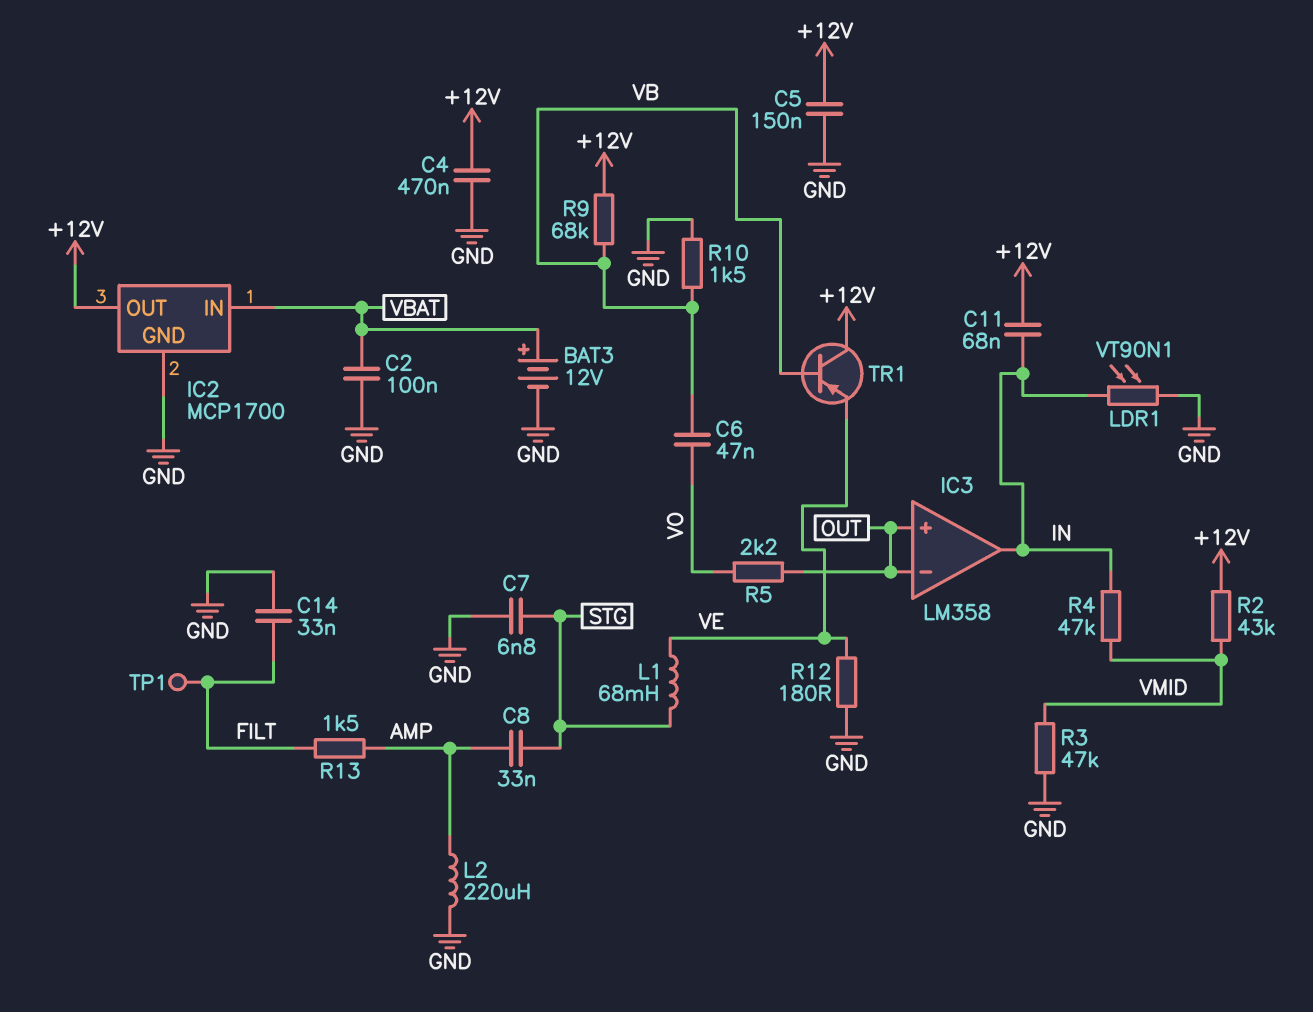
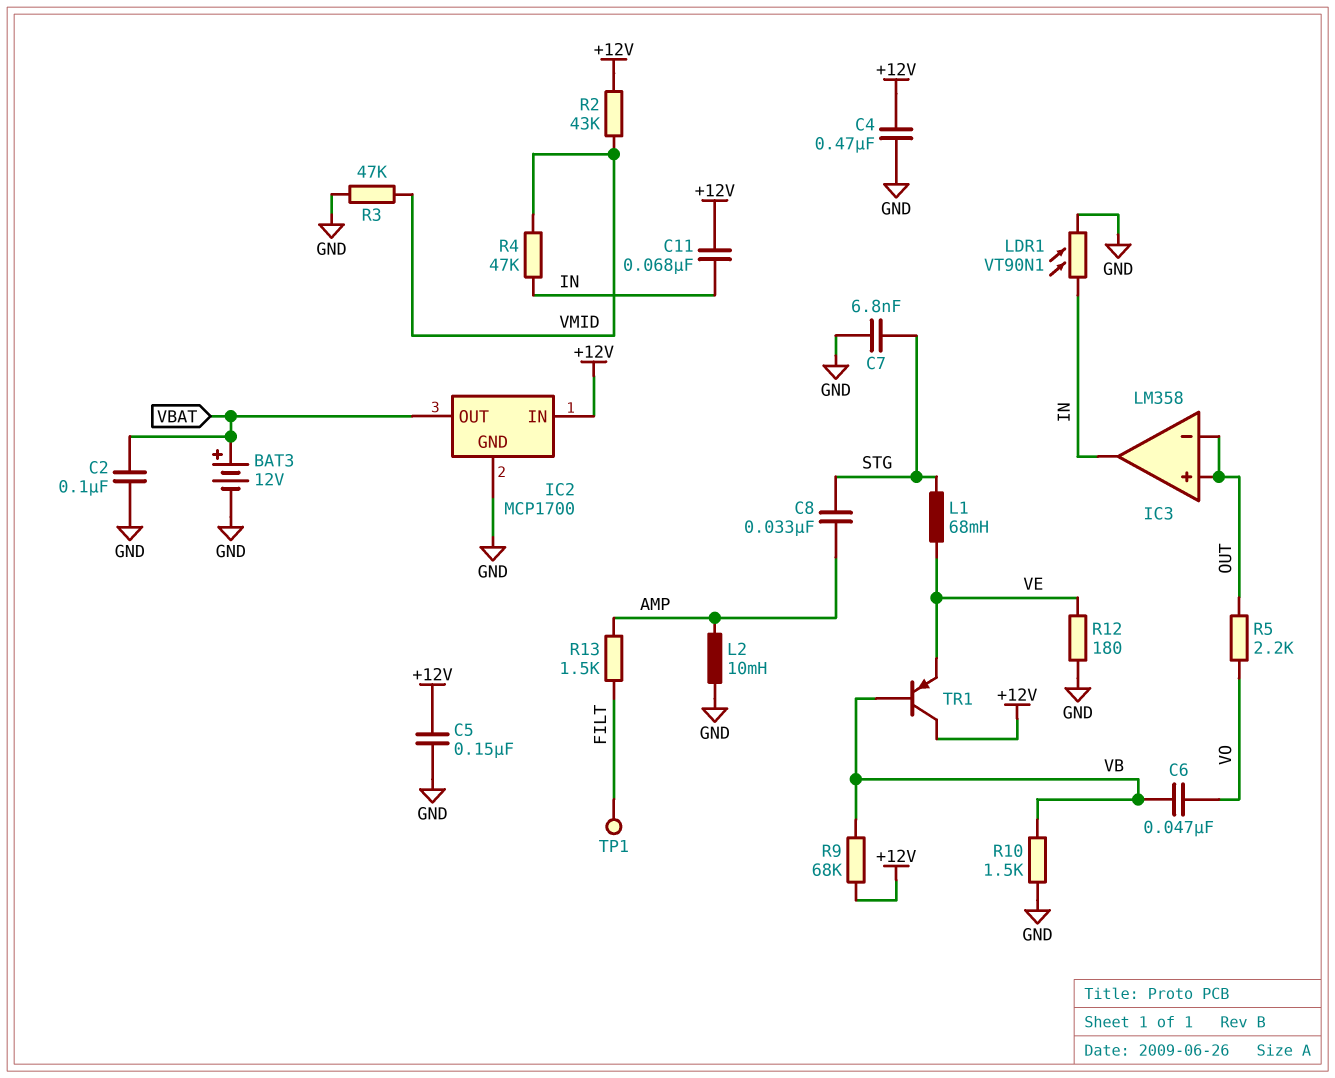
C14: 33nF (FILT, GND) -> none
IC2 pin IN: VBAT -> +12V
IC2 pin OUT: +12V -> VBAT
L2: 220uH (AMP, GND) -> 10mH (AMP, GND)

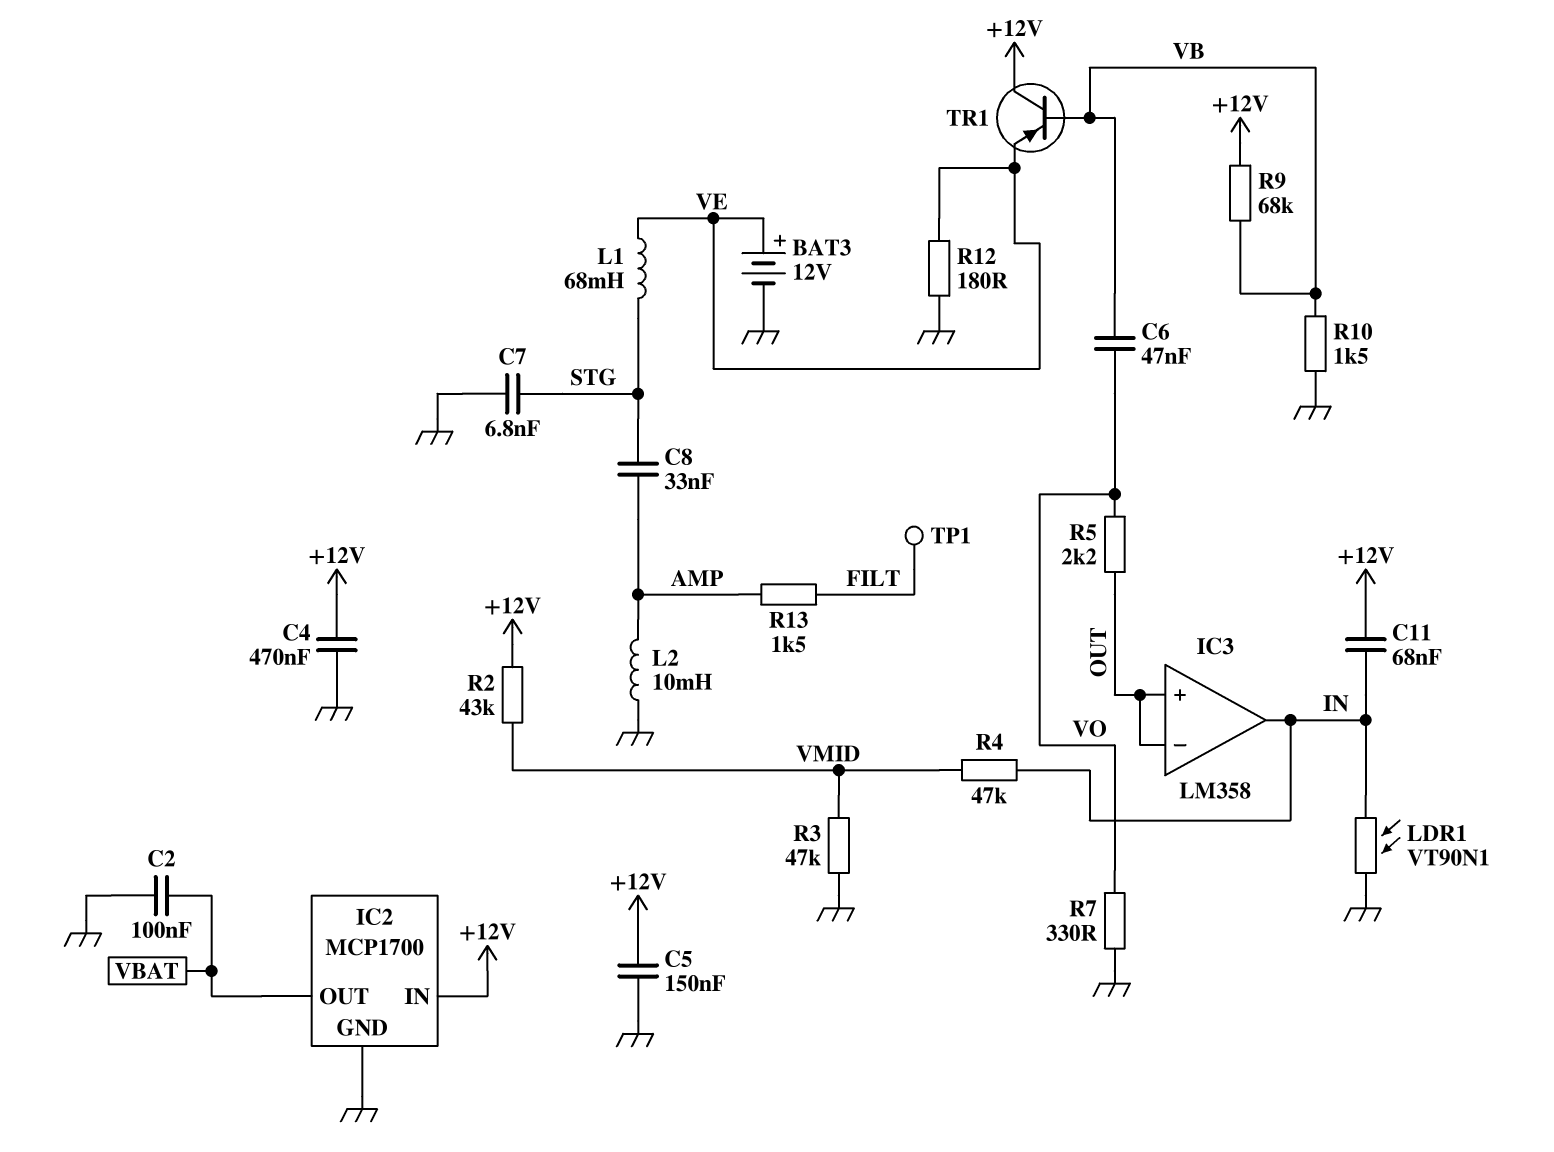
BAT3: 12V (plus VBAT, minus GND) -> 12V (plus VE, minus GND)
R7: none -> 330 (GND, VO)

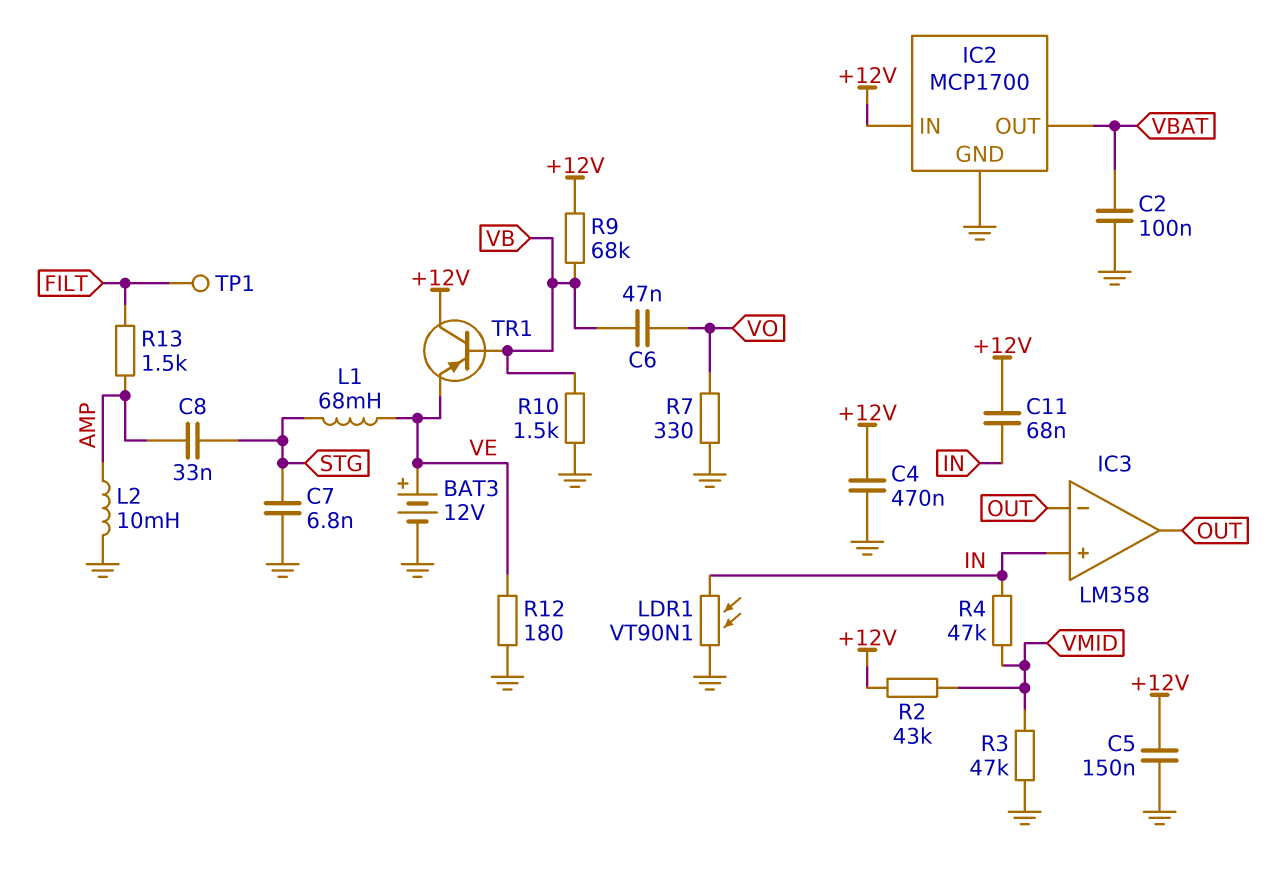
IC3 pin in+: OUT -> IN
IC3 pin out: IN -> OUT
R5: 2.2k (OUT, VO) -> none

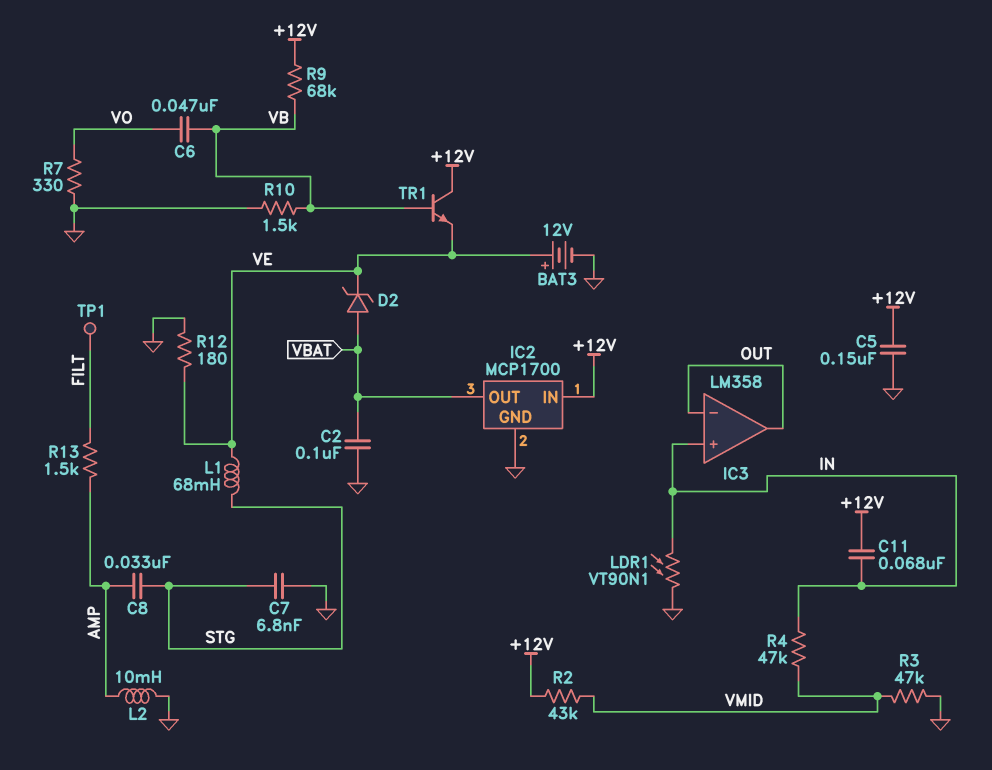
C4: 470nF (+12V, GND) -> none
D2: none -> zener (A VBAT, K VE)
TR1: PNP (B VB, C +12V, E VE) -> NPN (B VB, C +12V, E VE)

